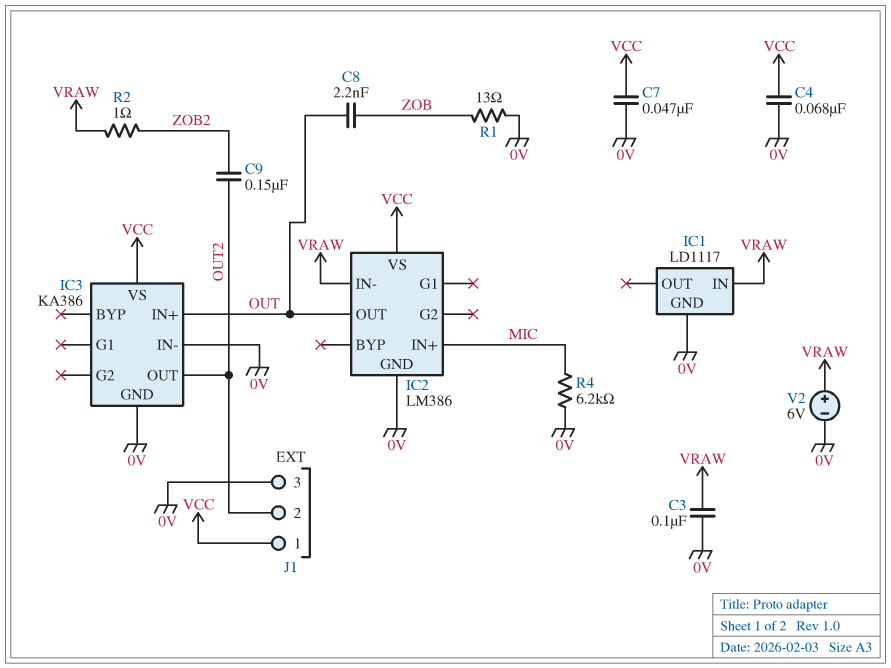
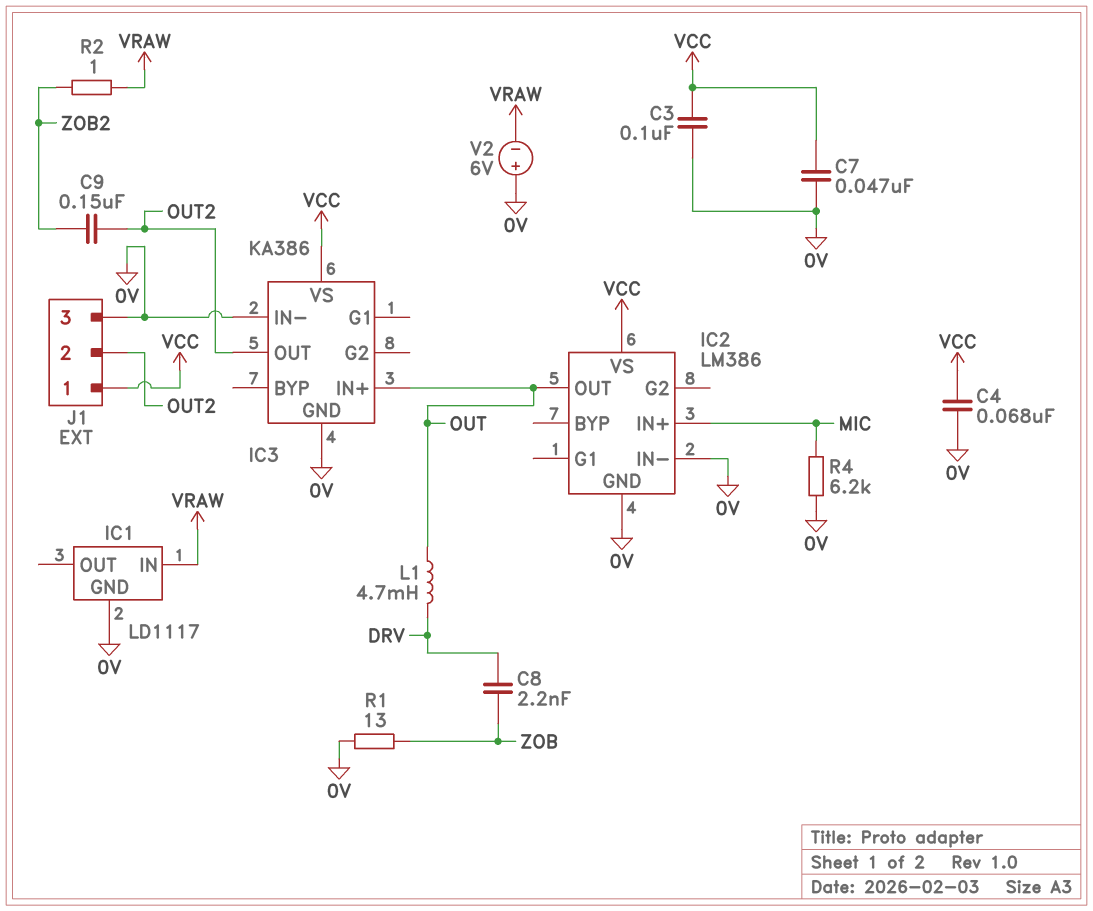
C3: 100nF (0V, VRAW) -> 100nF (0V, VCC)
C8: 2.2nF (OUT, ZOB) -> 2.2nF (DRV, ZOB)
IC2 pin IN-: VRAW -> 0V
L1: none -> 4.7mH (DRV, OUT)
V2: 6V (plus VRAW, minus 0V) -> 6V (plus 0V, minus VRAW)

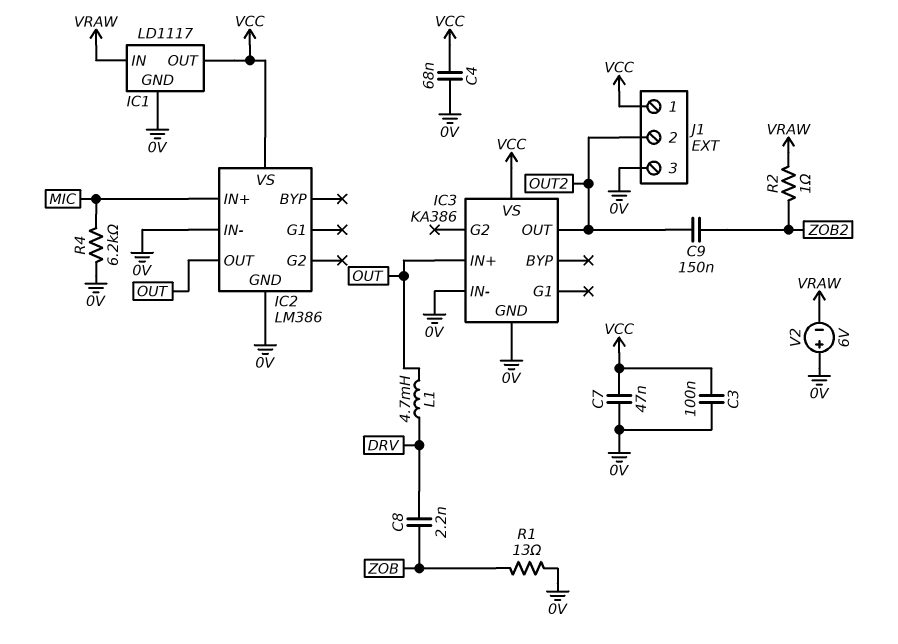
IC1 pin OUT: none -> VCC

